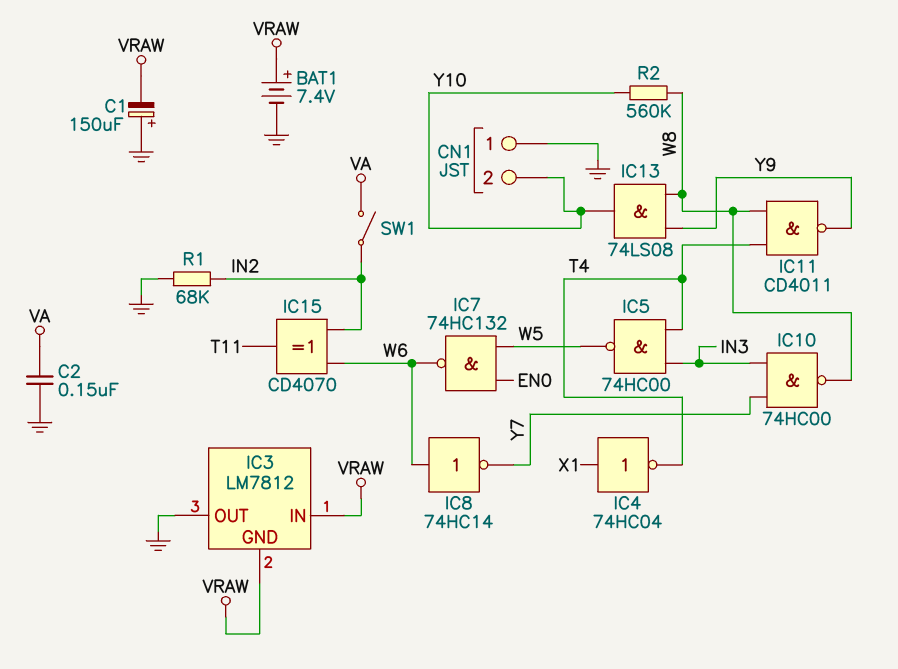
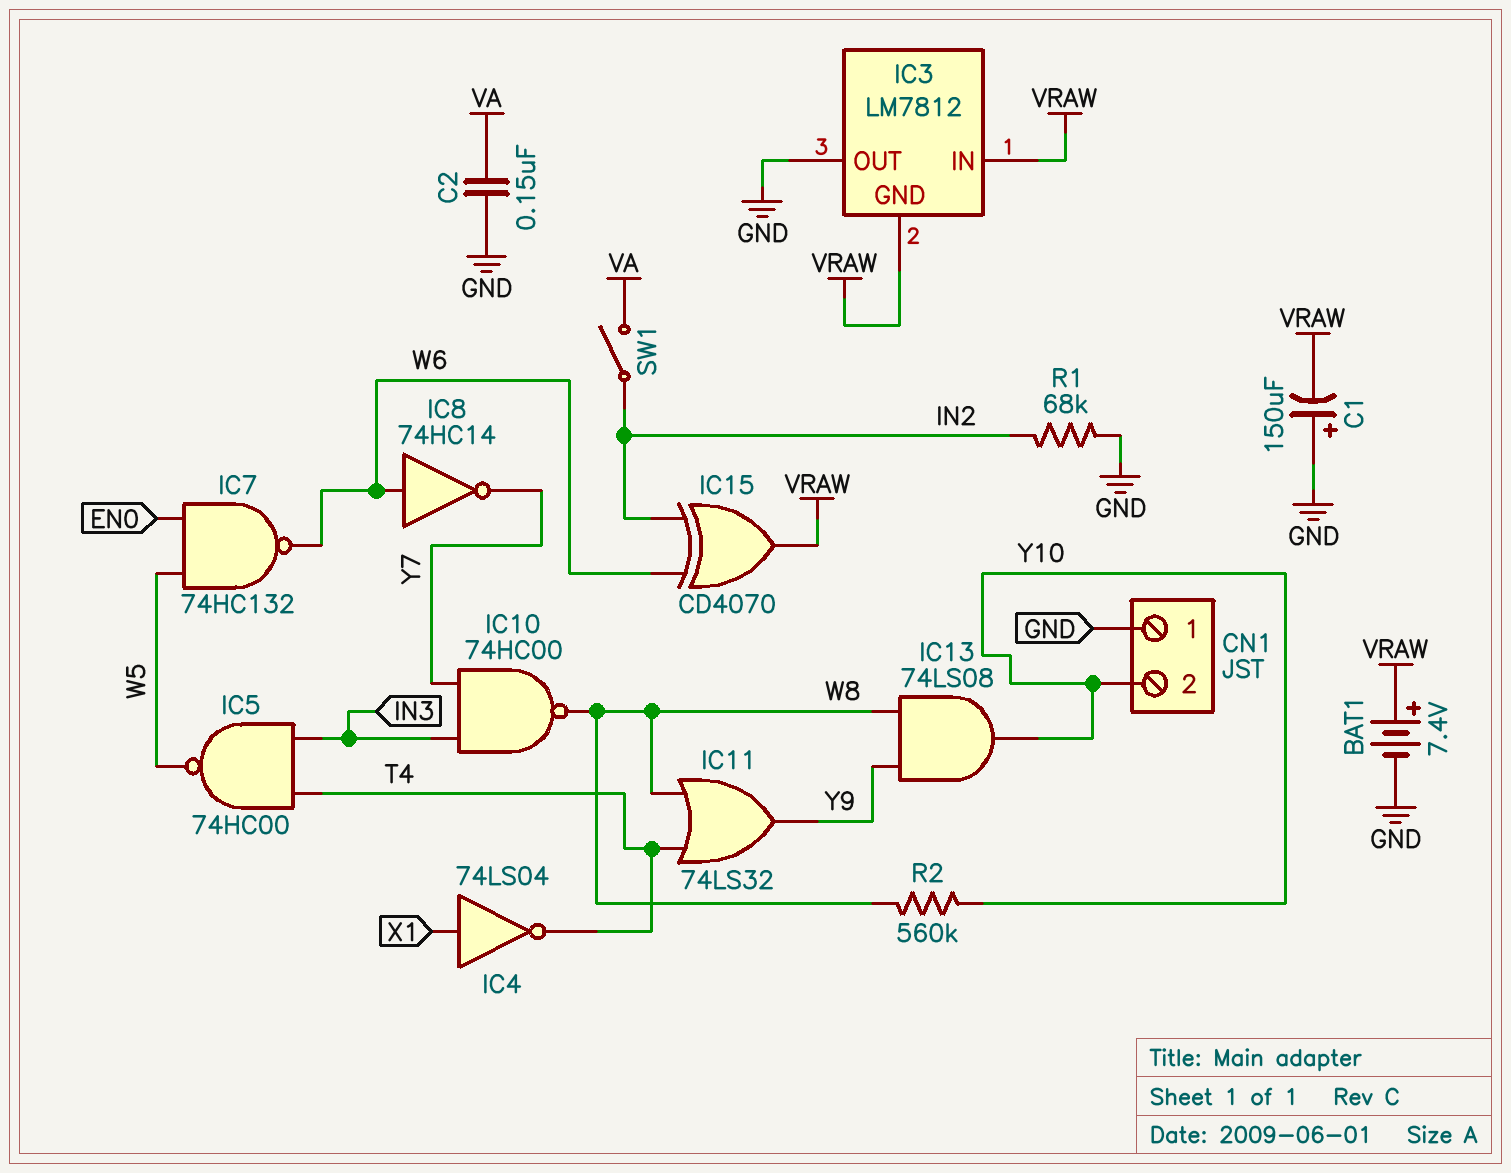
IC4: NOT 74HC04 (in X1, out T4) -> NOT 74LS04 (in X1, out T4)
IC11: NAND CD4011 (in T4, in W8, out Y9) -> OR 74LS32 (in T4, in W8, out Y9)
IC15: XOR CD4070 (in IN2, in W6, out T11) -> XOR CD4070 (in IN2, in W6, out VRAW)

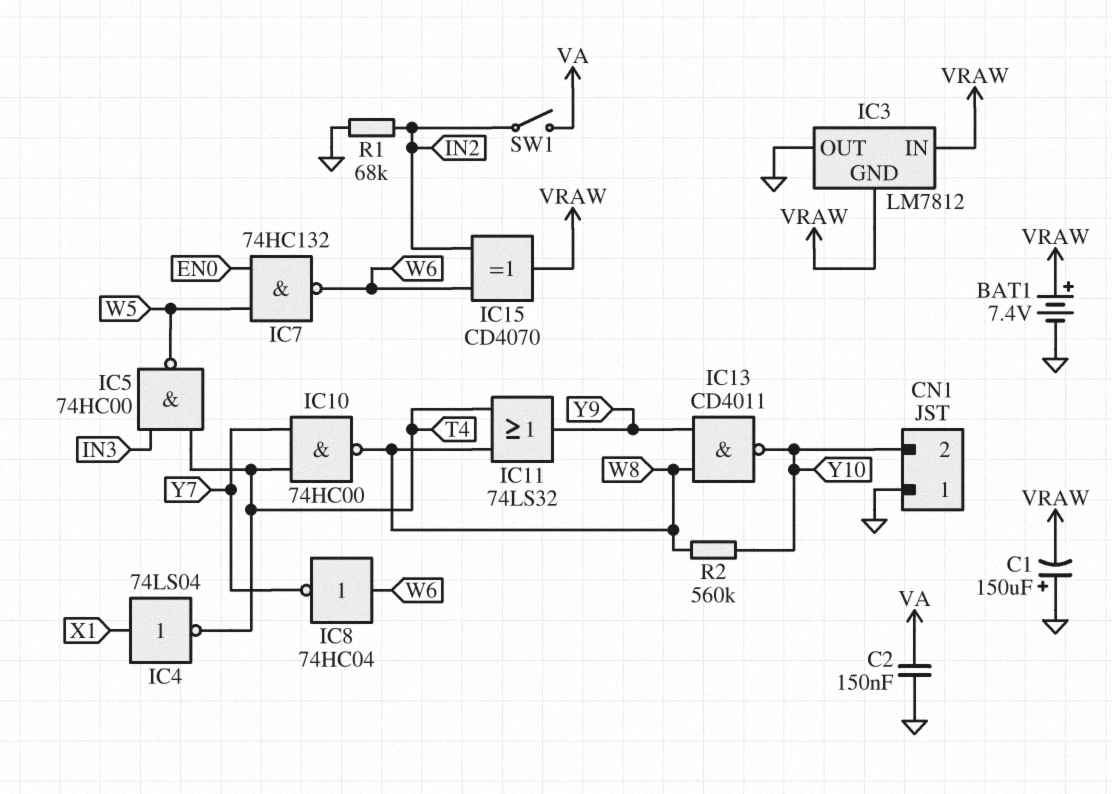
IC8: NOT 74HC14 (in W6, out Y7) -> NOT 74HC04 (in W6, out Y7)
IC10: NAND 74HC00 (in IN3, in Y7, out W8) -> NAND 74HC00 (in T4, in Y7, out W8)
IC13: AND 74LS08 (in W8, in Y9, out Y10) -> NAND CD4011 (in W8, in Y9, out Y10)

